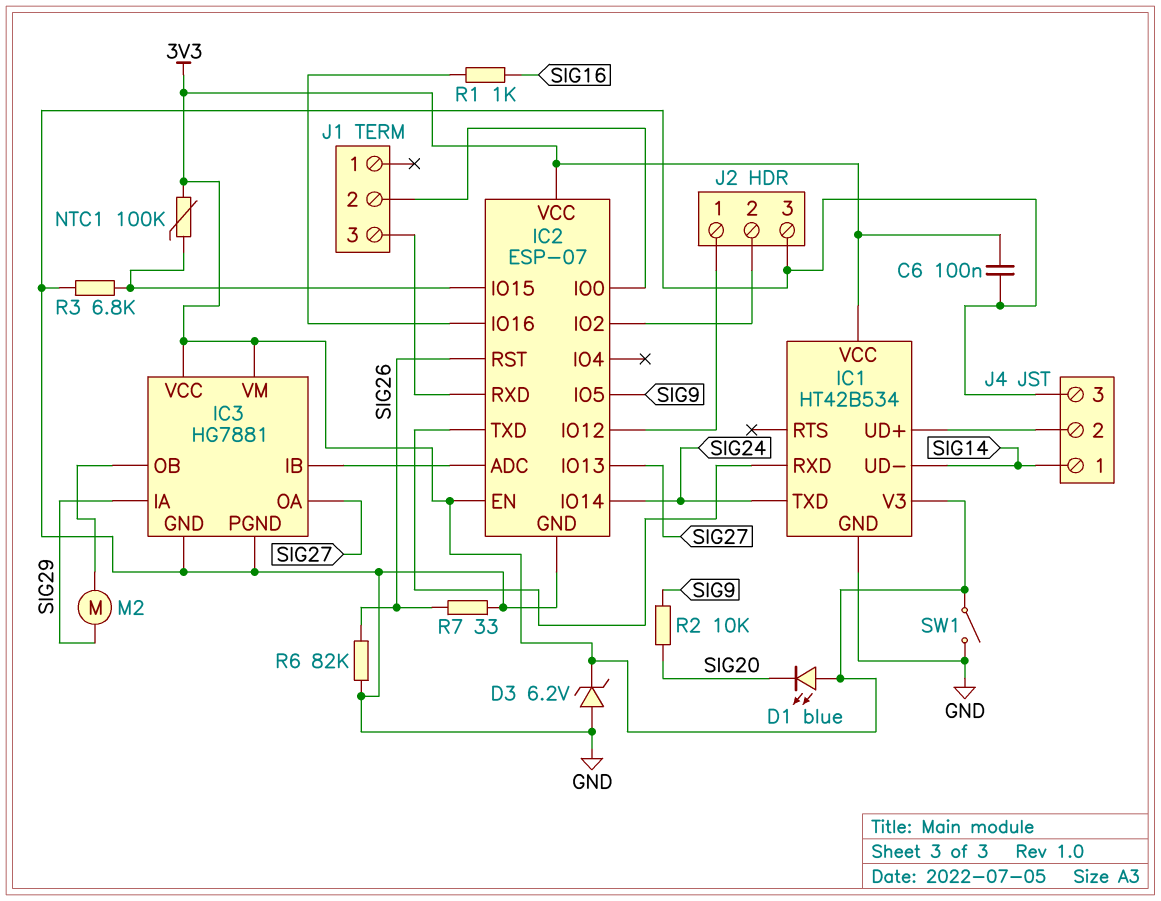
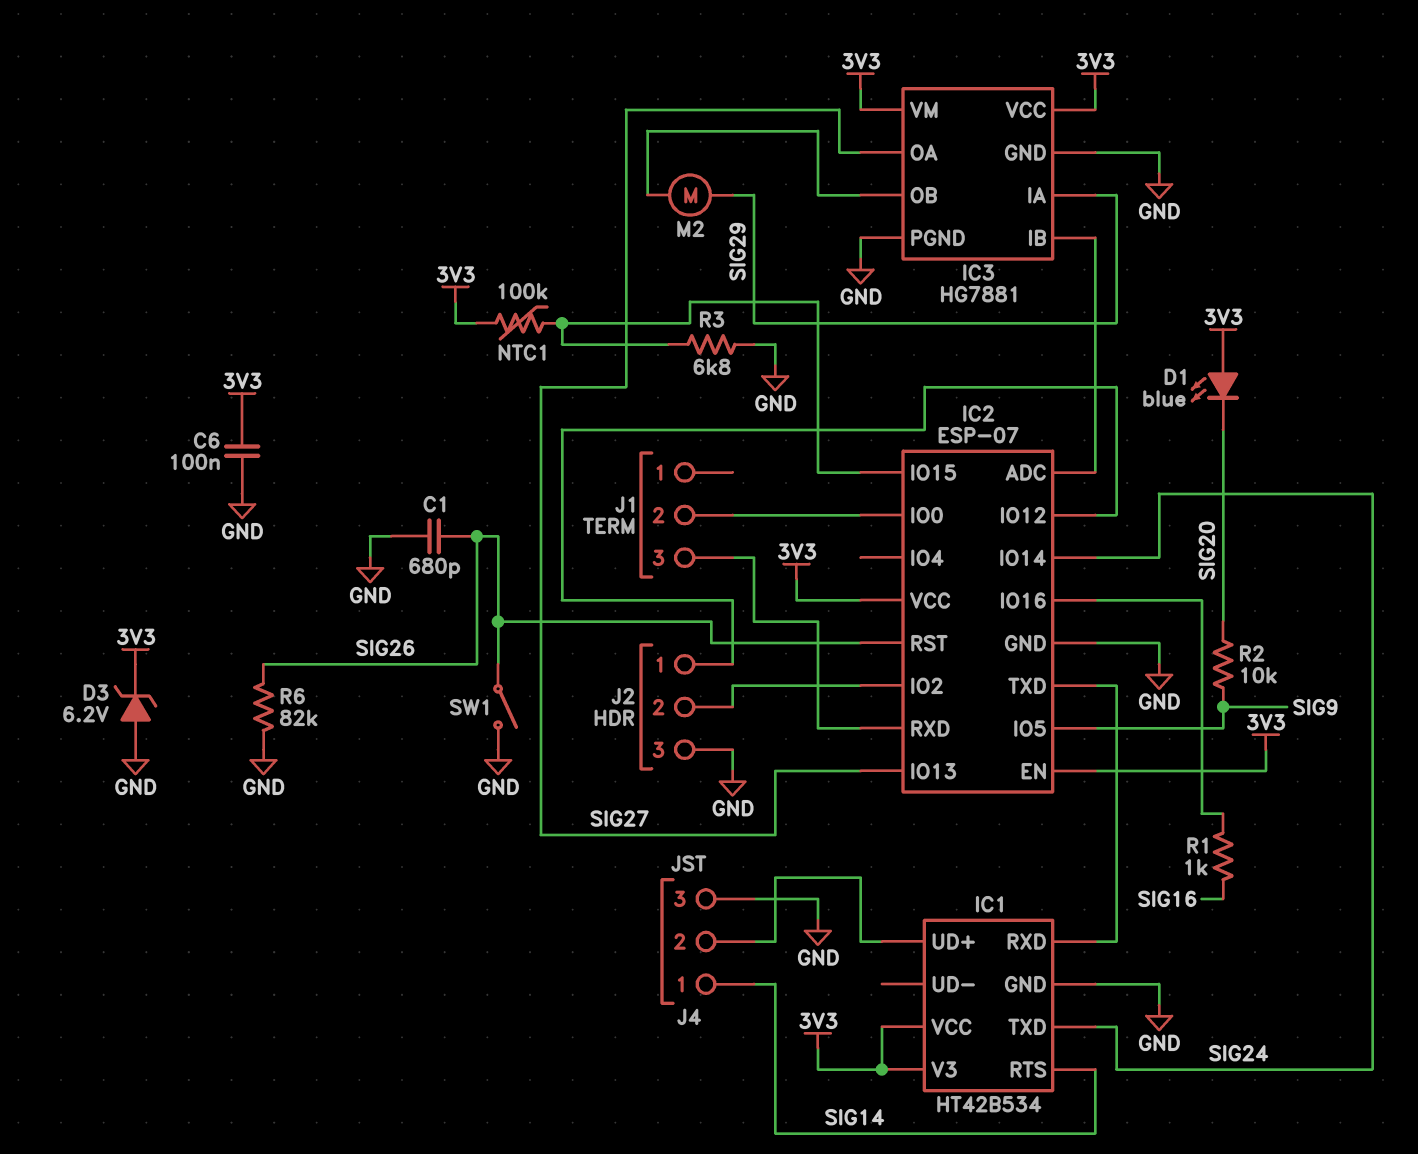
C1: none -> 680pF (GND, SIG26)
IC1 pin RTS: none -> SIG14
IC1 pin UD-: SIG14 -> none
R7: 33 (GND, SIG26) -> none
SW1: switch (3V3, GND) -> switch (GND, SIG26)

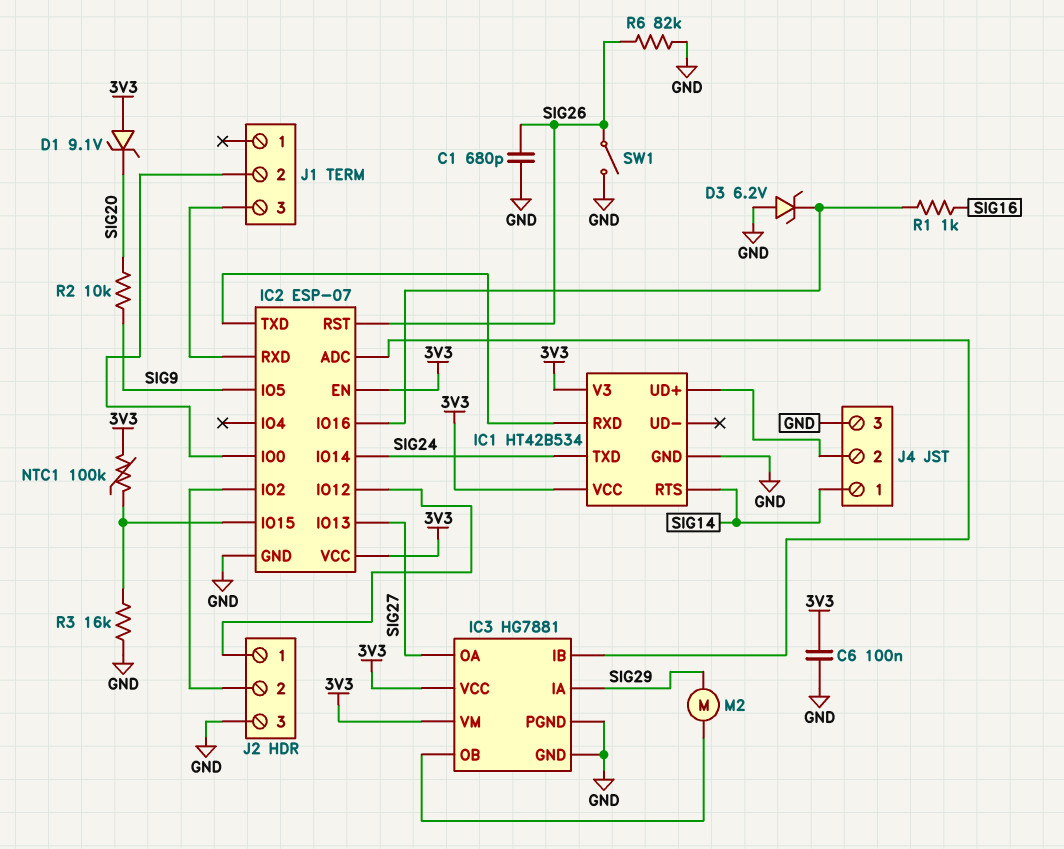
D1: LED blue (A 3V3, K SIG20) -> zener 9.1V (A 3V3, K SIG20)
D3: zener 6.2V (A GND, K 3V3) -> zener 6.2V (A GND, K IC2/IO16)
R3: 6.8k (GND, IC2/IO15) -> 16k (GND, IC2/IO15)

